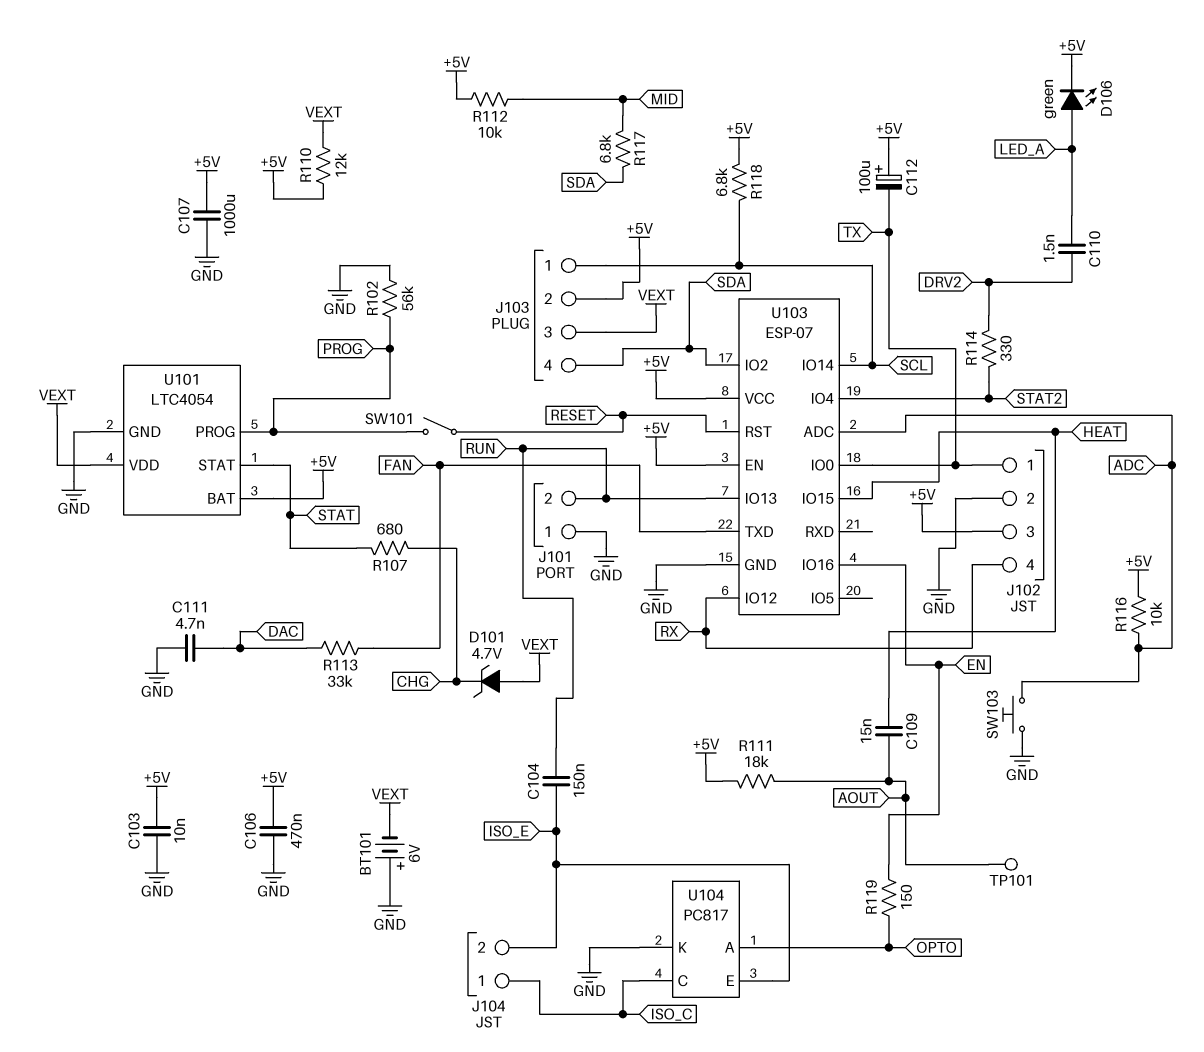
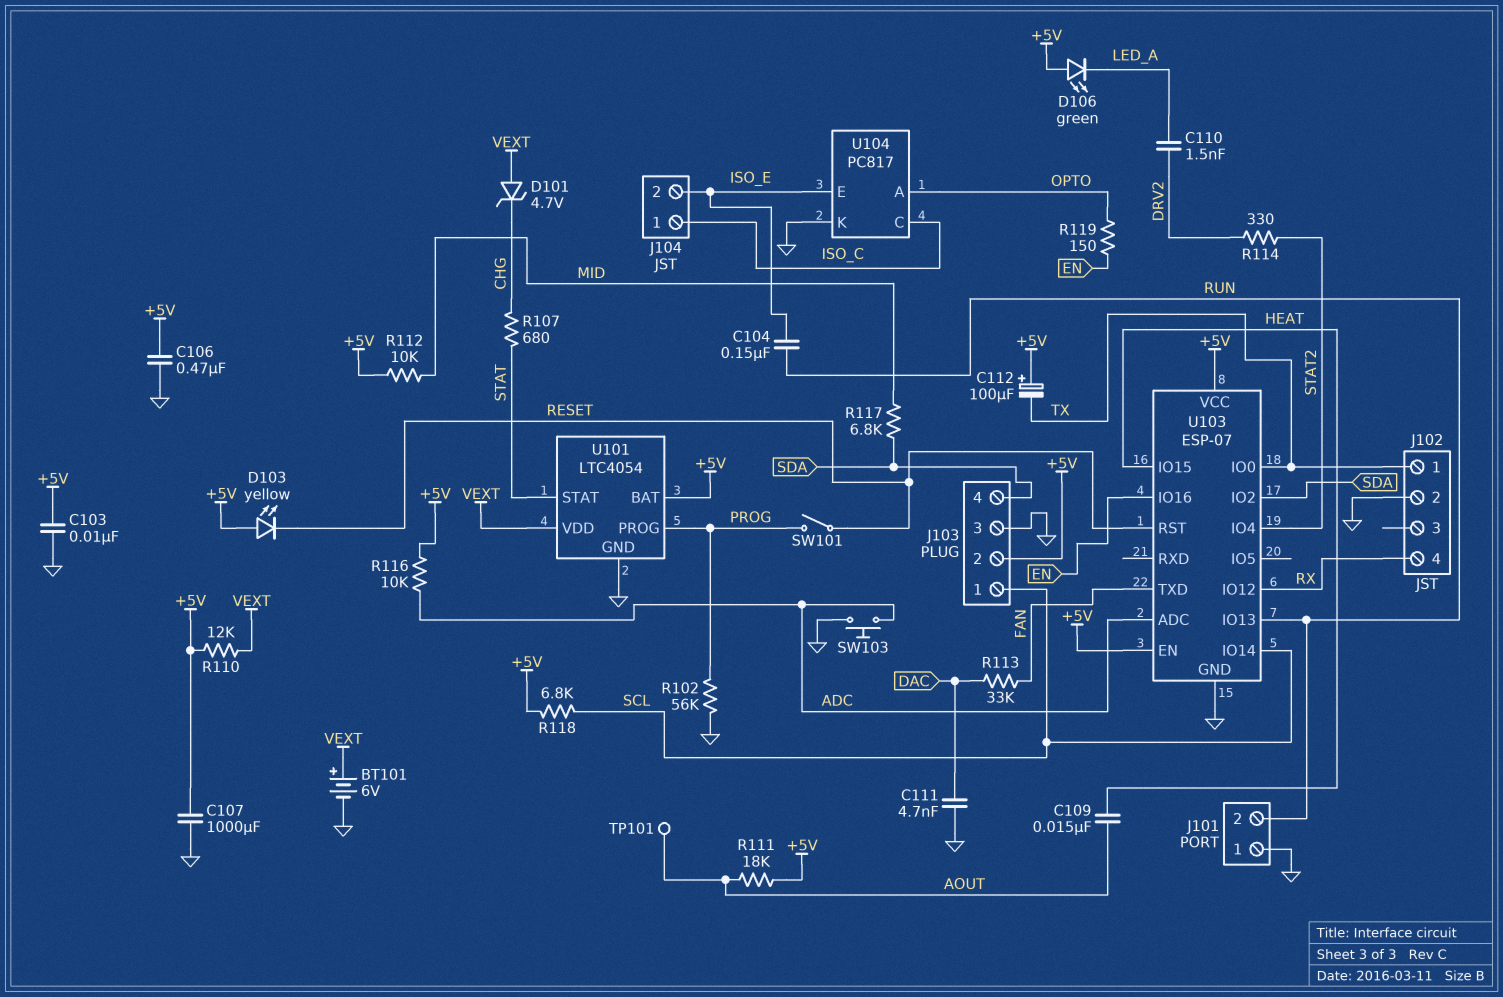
BT101: 6V (plus GND, minus VEXT) -> 6V (plus VEXT, minus GND)
D103: none -> LED yellow (A +5V, K RESET)
D106: LED green (A LED_A, K +5V) -> LED green (A +5V, K LED_A)
J102 pin 3: +5V -> none
J103 pin 3: VEXT -> GND

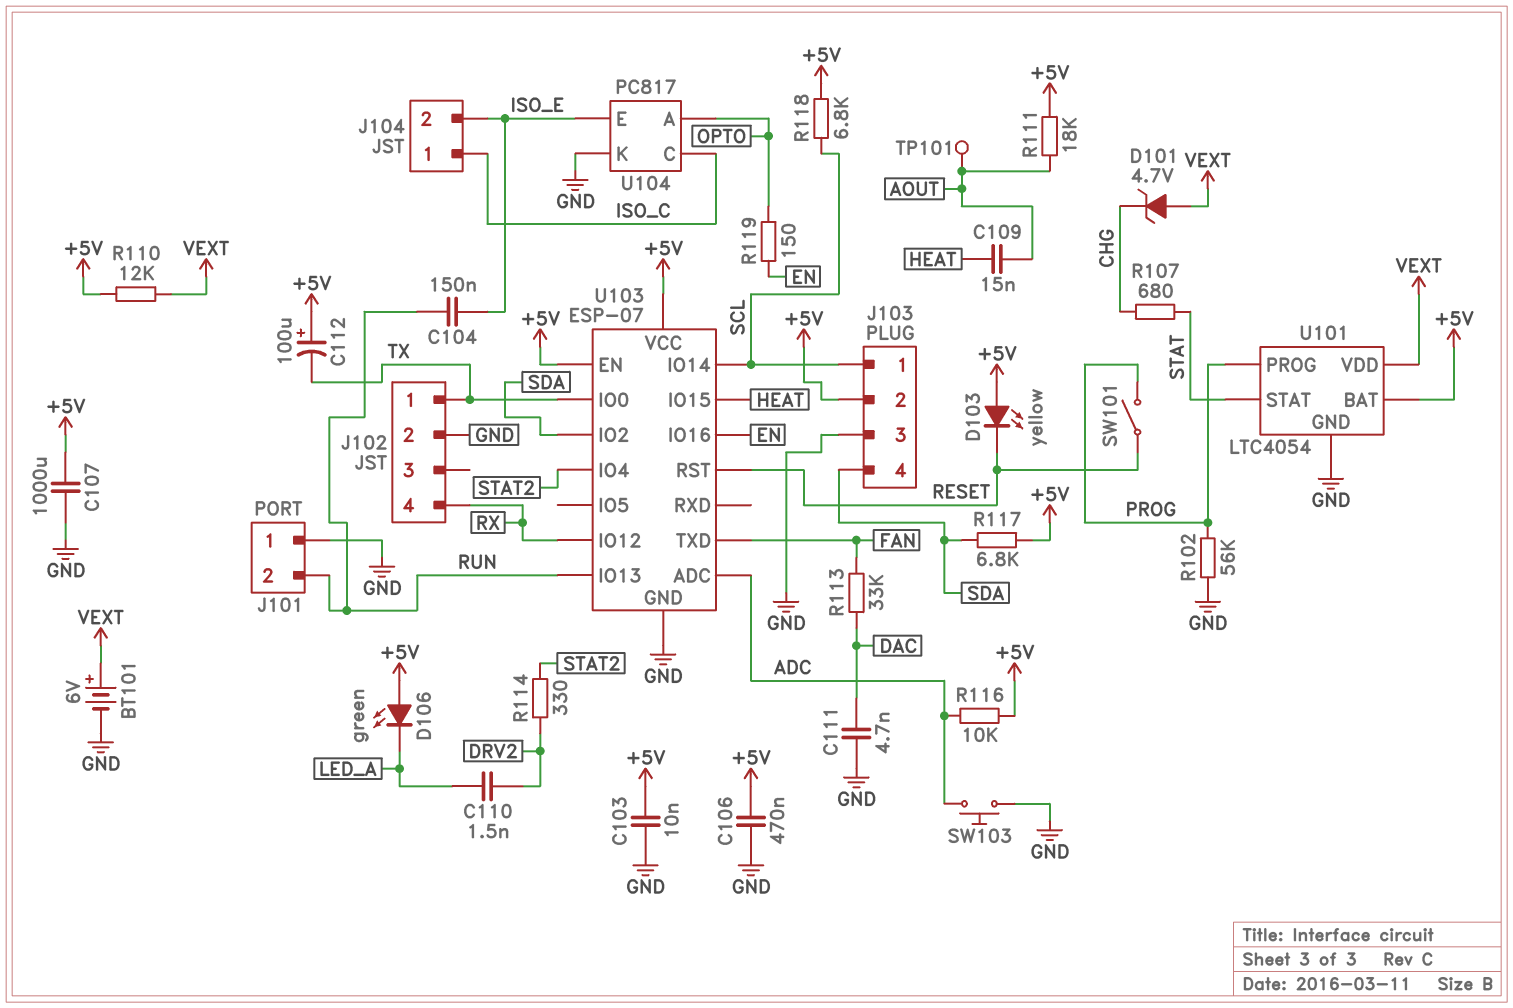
R112: 10k (+5V, MID) -> none
R117: 6.8k (MID, SDA) -> 6.8k (+5V, SDA)

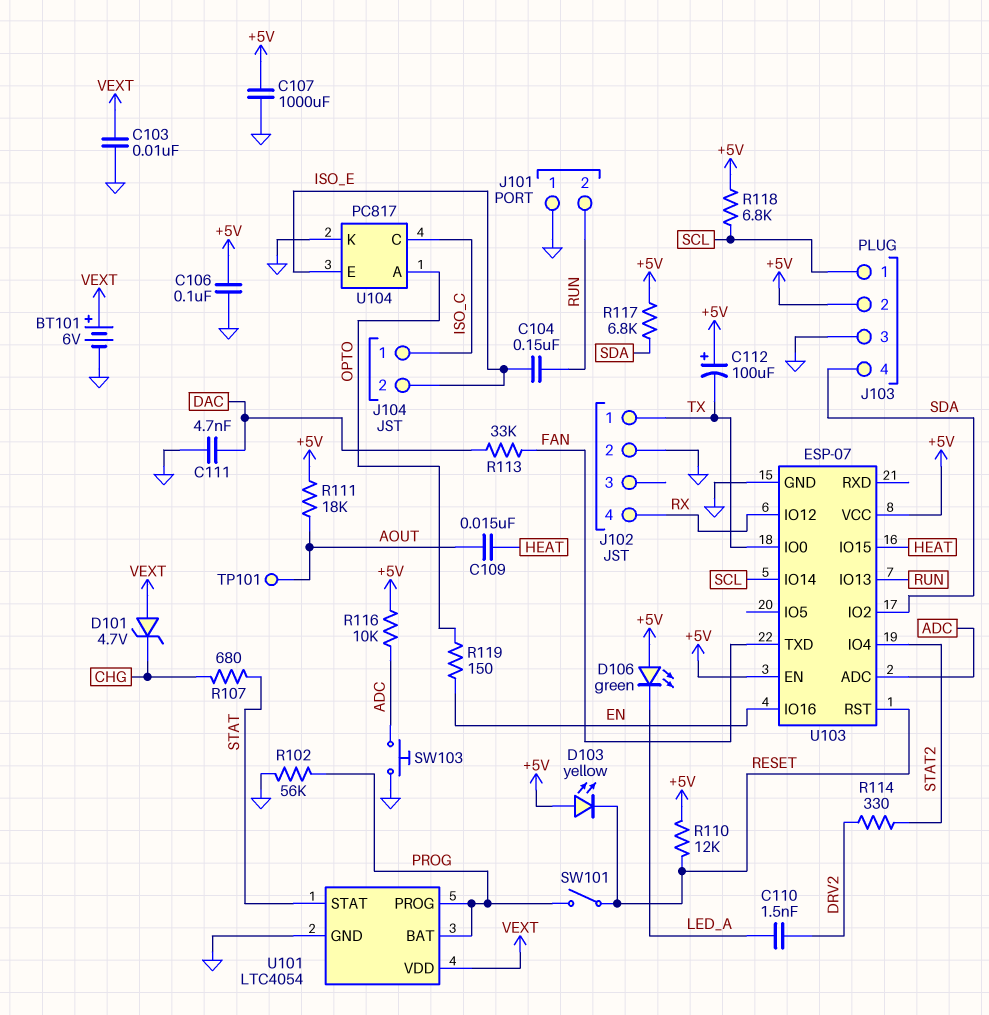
C103: 10nF (+5V, GND) -> 10nF (GND, VEXT)
C106: 470nF (+5V, GND) -> 100nF (+5V, GND)
R110: 12k (+5V, VEXT) -> 12k (+5V, RESET)
U101 pin BAT: +5V -> PROG

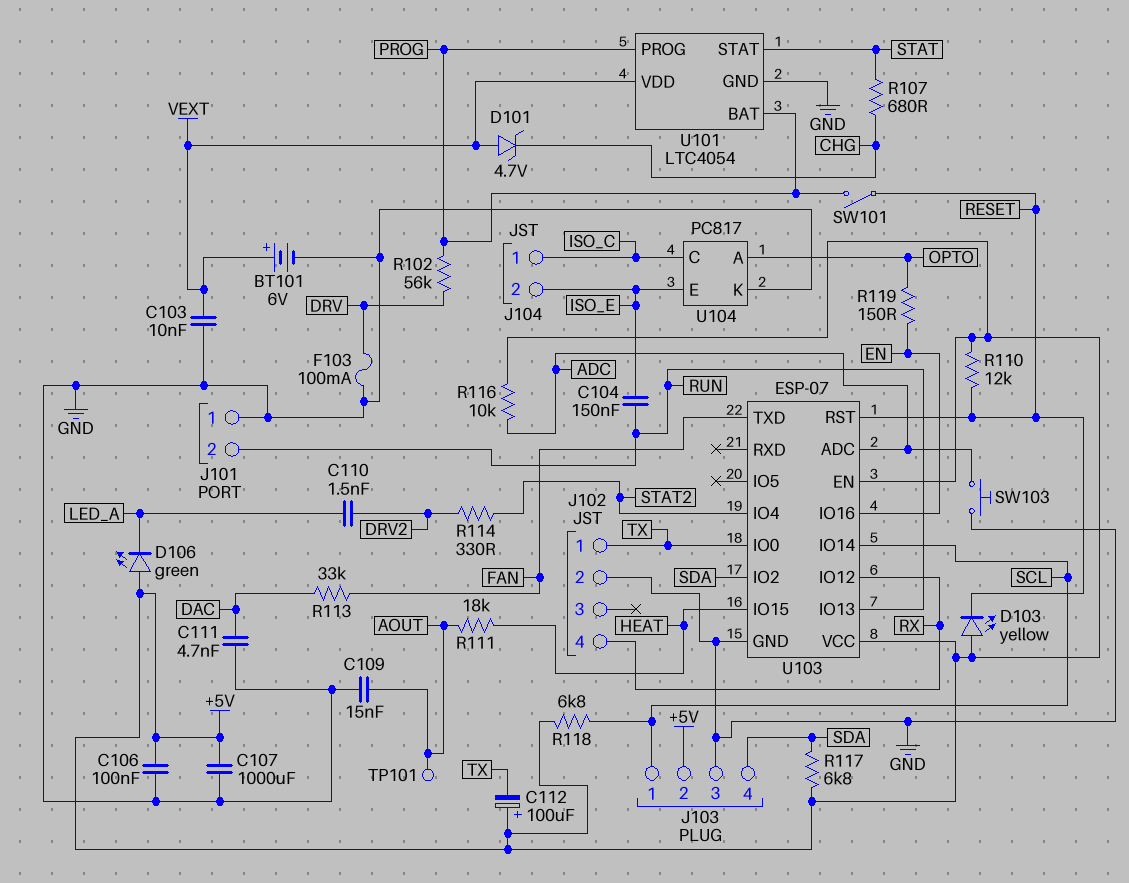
C109: 15nF (AOUT, HEAT) -> 15nF (AOUT, GND)
F103: none -> 100mA (DRV, GND)
R102: 56k (GND, PROG) -> 56k (DRV, PROG)
R111: 18k (+5V, AOUT) -> 18k (AOUT, HEAT)

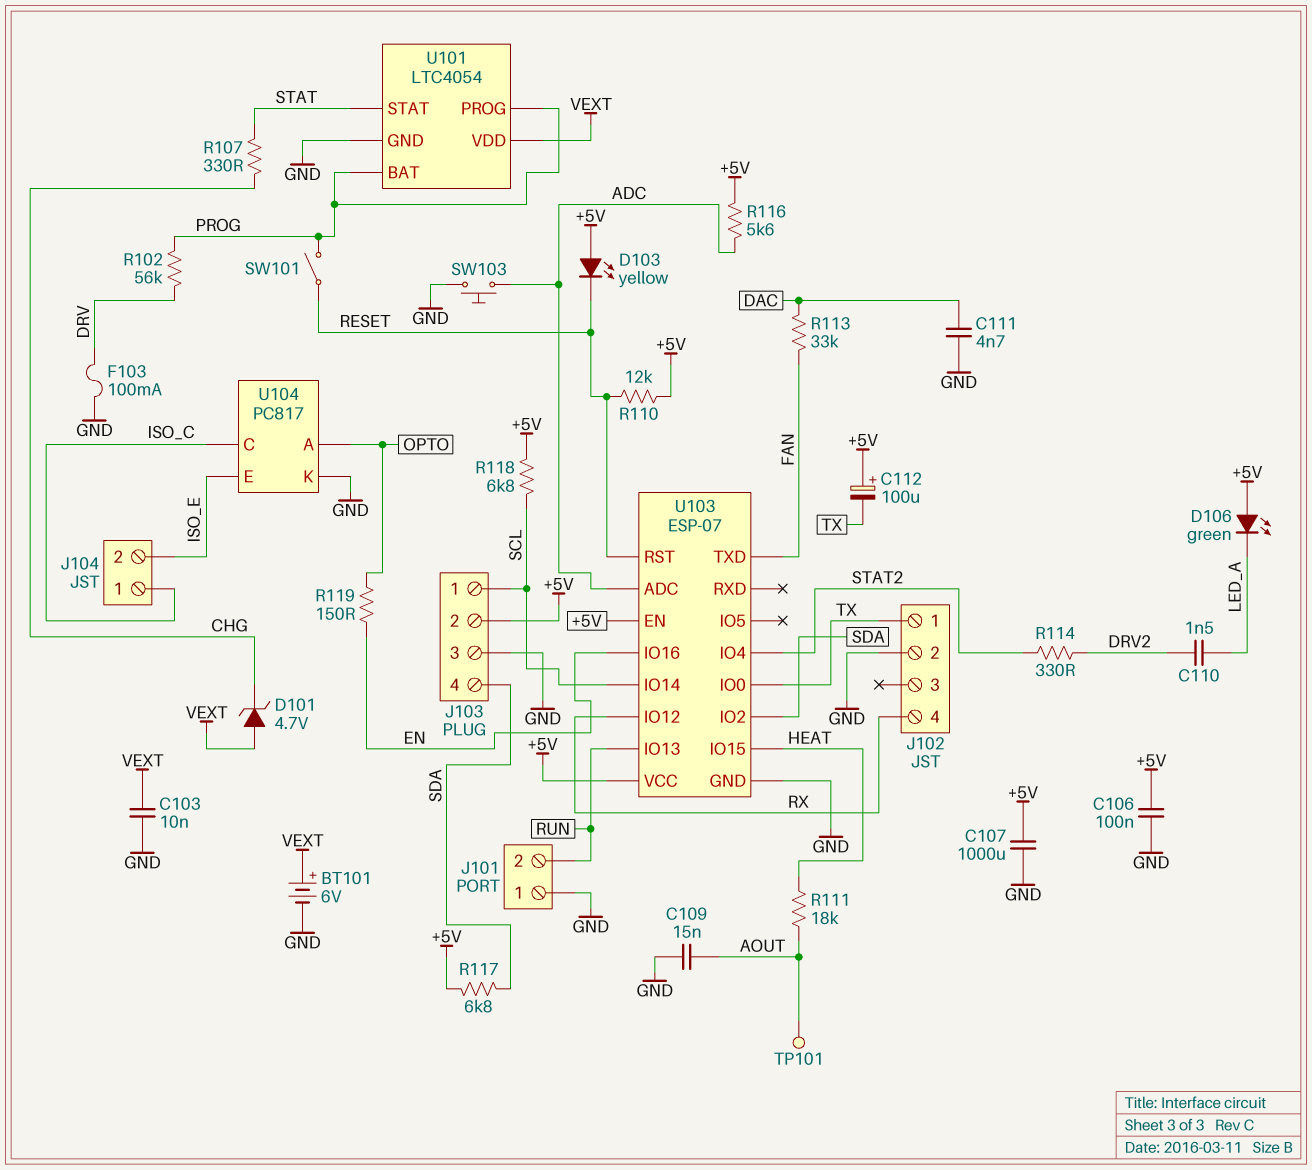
C104: 150nF (ISO_E, RUN) -> none
R107: 680 (CHG, STAT) -> 330 (CHG, STAT)
R116: 10k (+5V, ADC) -> 5.6k (+5V, ADC)

